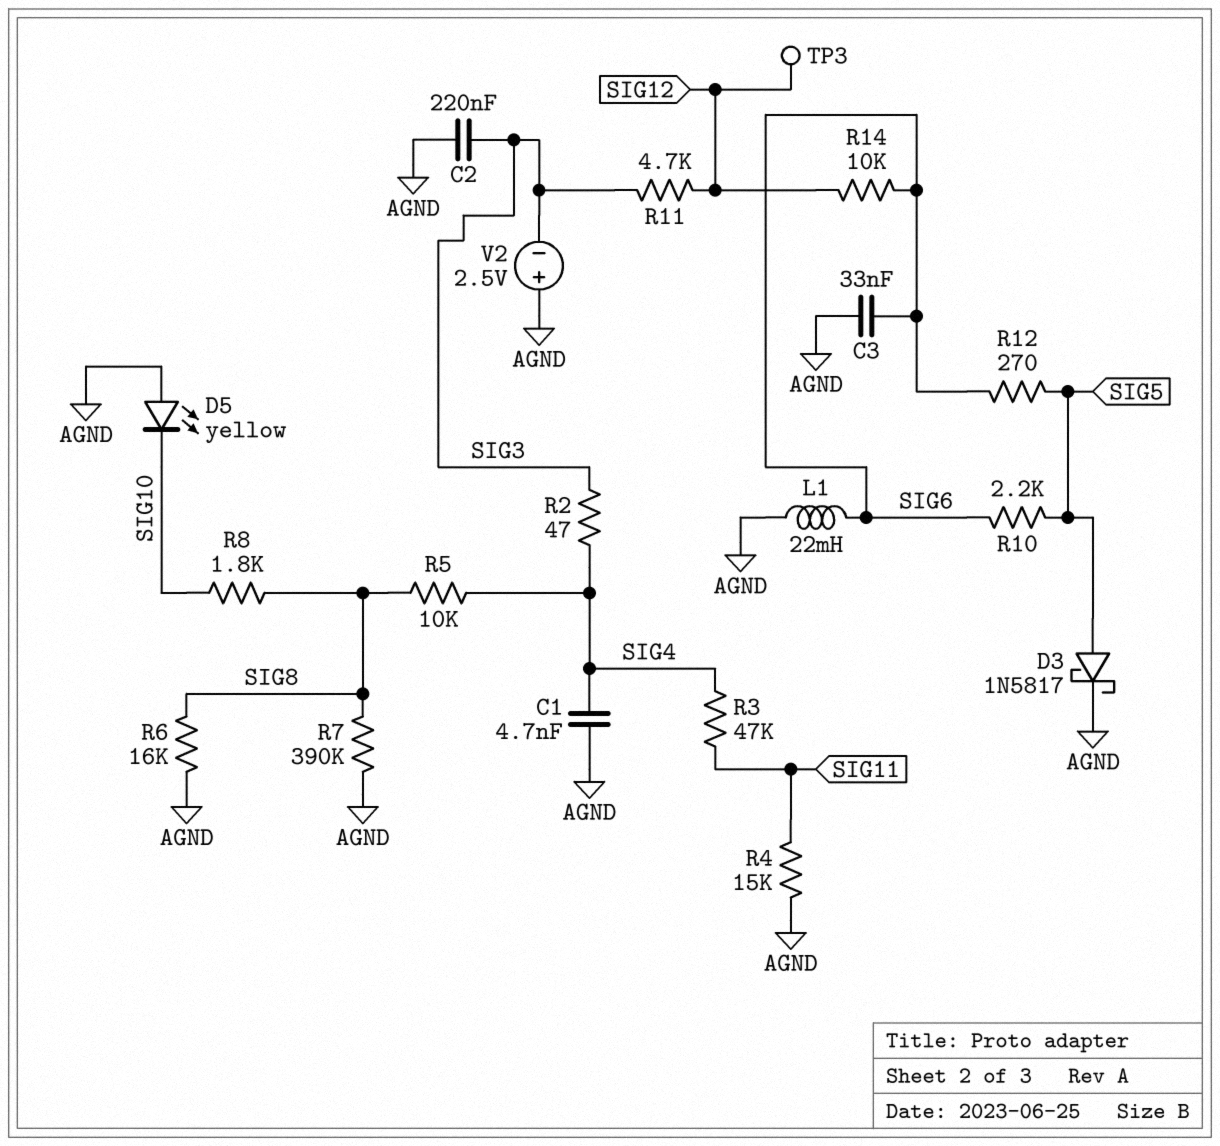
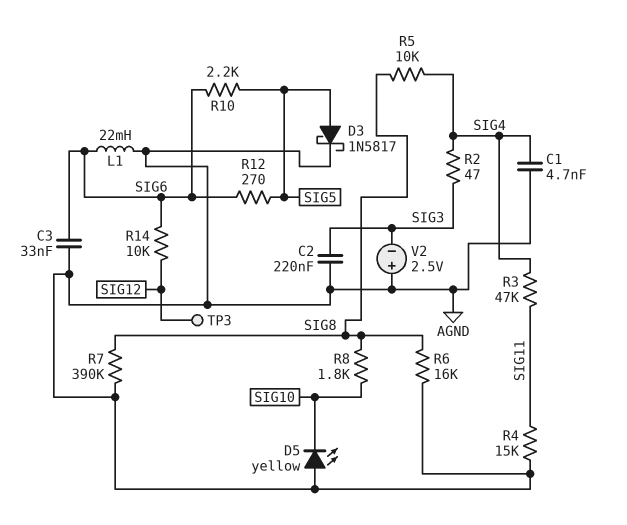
R11: 4.7k (SIG3, SIG12) -> none

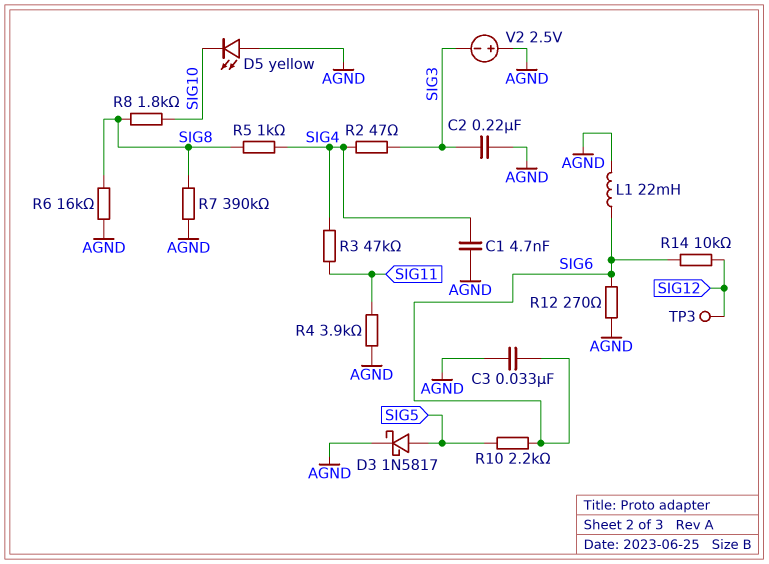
R4: 15k (AGND, SIG11) -> 3.9k (AGND, SIG11)
R5: 10k (SIG4, SIG8) -> 1k (SIG4, SIG8)
R12: 270 (SIG5, SIG6) -> 270 (AGND, SIG6)

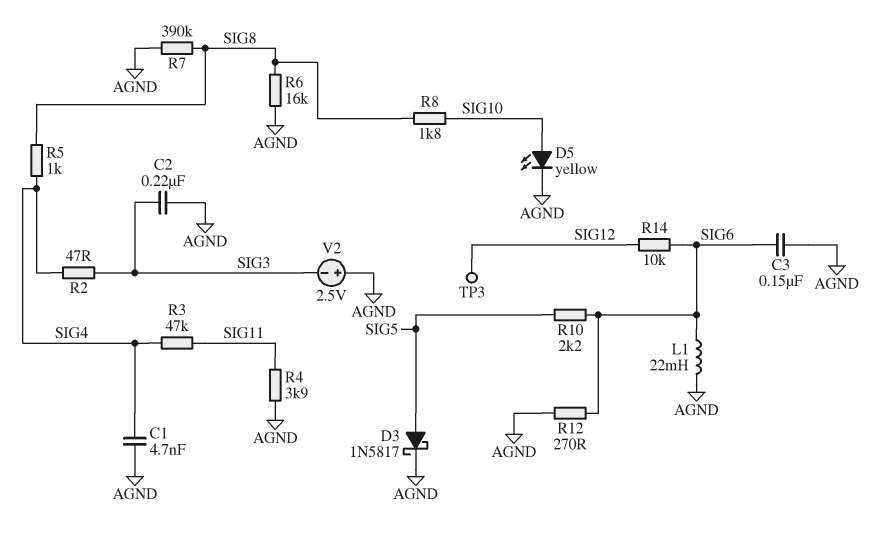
C3: 33nF (AGND, SIG6) -> 150nF (AGND, SIG6)
D5: LED yellow (A AGND, K SIG10) -> LED yellow (A SIG10, K AGND)

